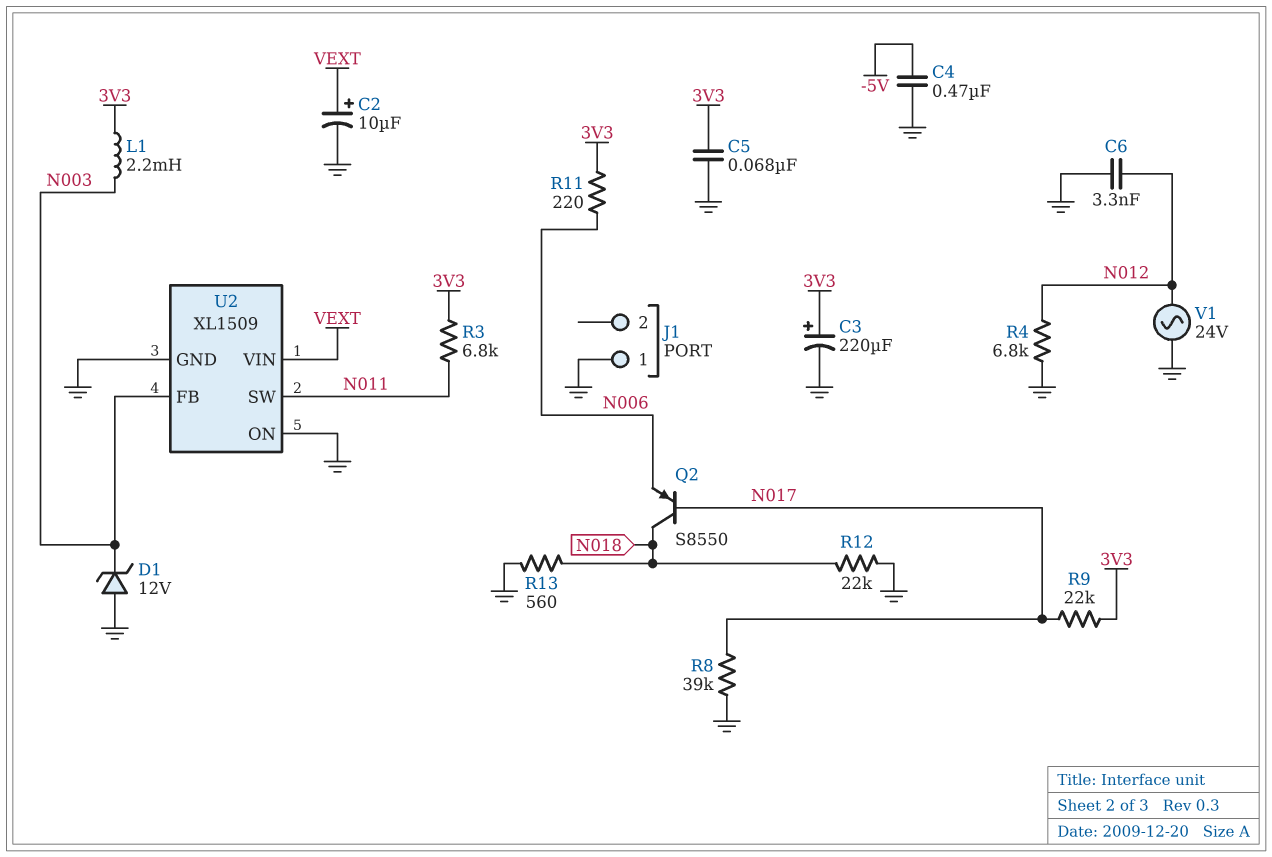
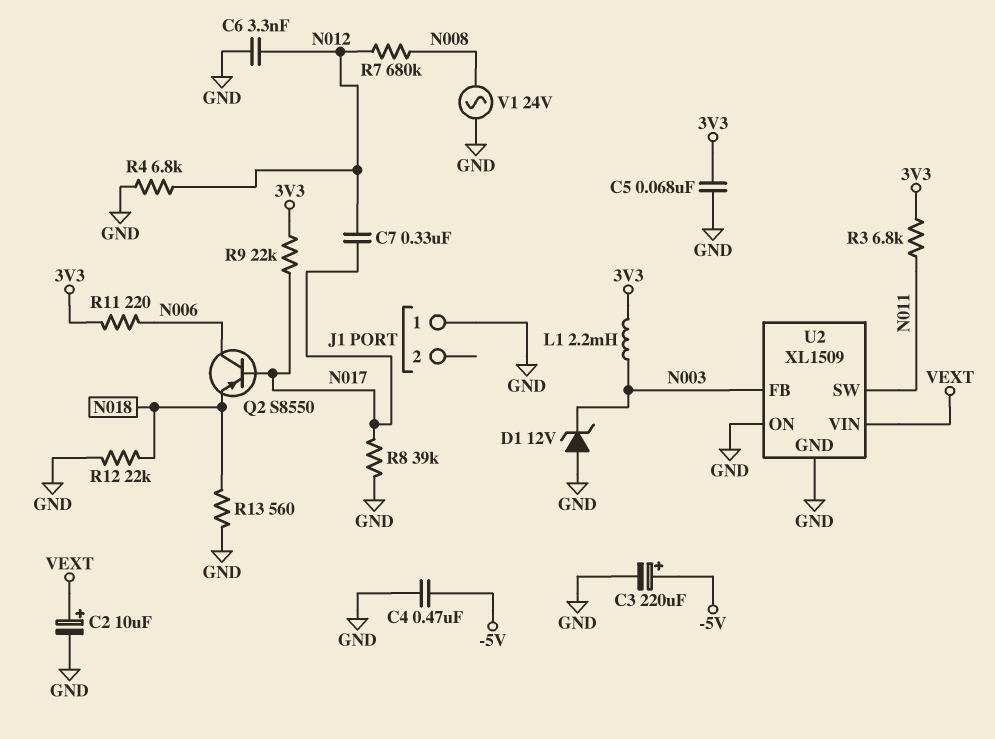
C3: 220uF (plus 3V3, minus GND) -> 220uF (plus -5V, minus GND)
C7: none -> 330nF (N012, N017)
Q2: PNP S8550 (B N017, C N018, E N006) -> PNP S8550 (B N017, C N006, E N018)
R7: none -> 680k (N008, N012)
V1: AC 24V (GND, N012) -> AC 24V (GND, N008)

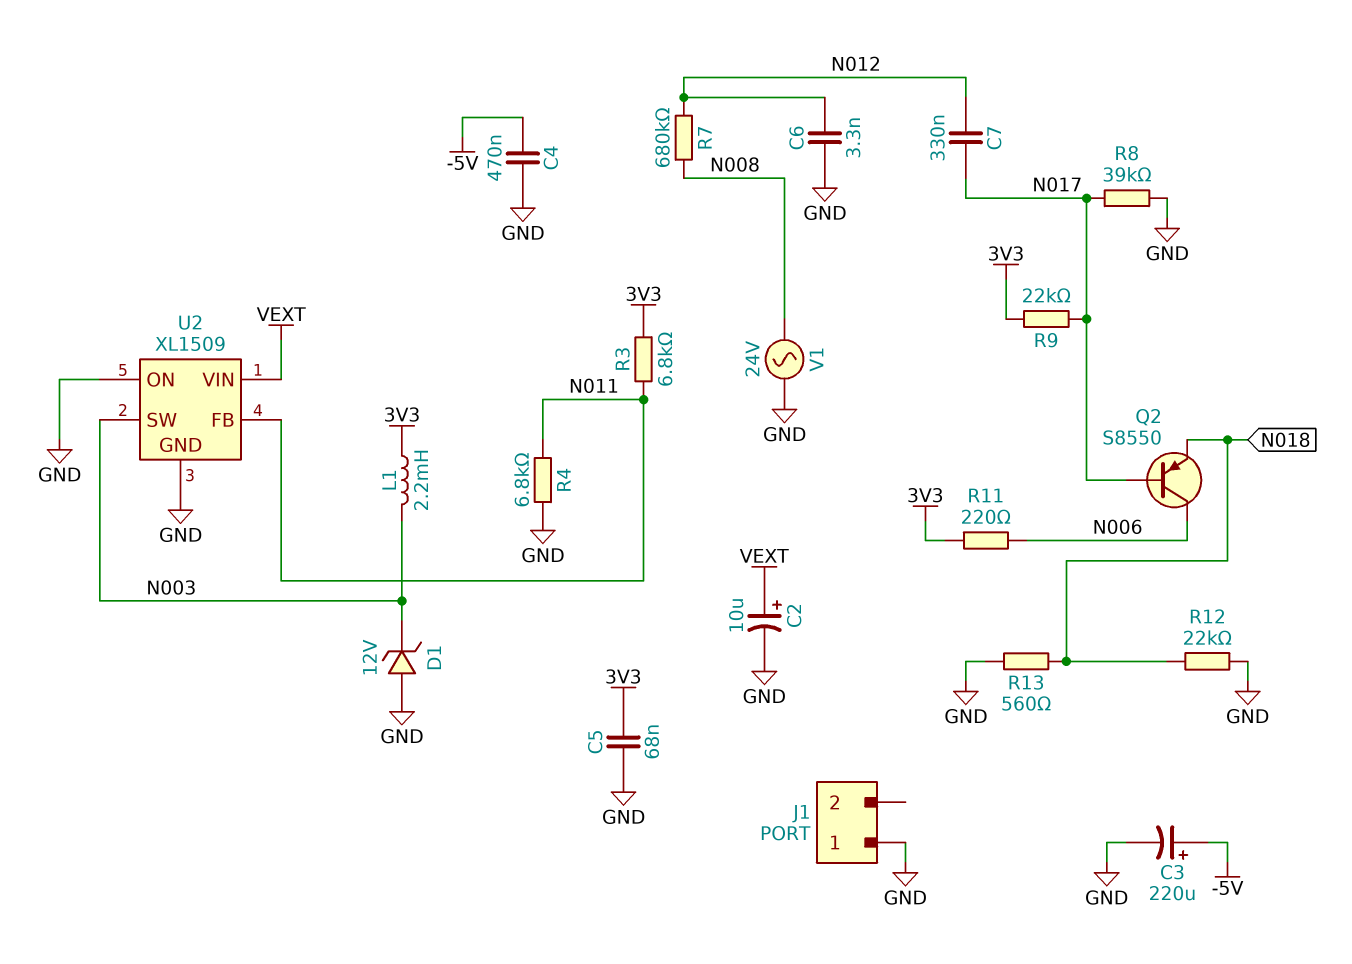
R4: 6.8k (GND, N012) -> 6.8k (GND, N011)
U2 pin FB: N003 -> N011
U2 pin SW: N011 -> N003

